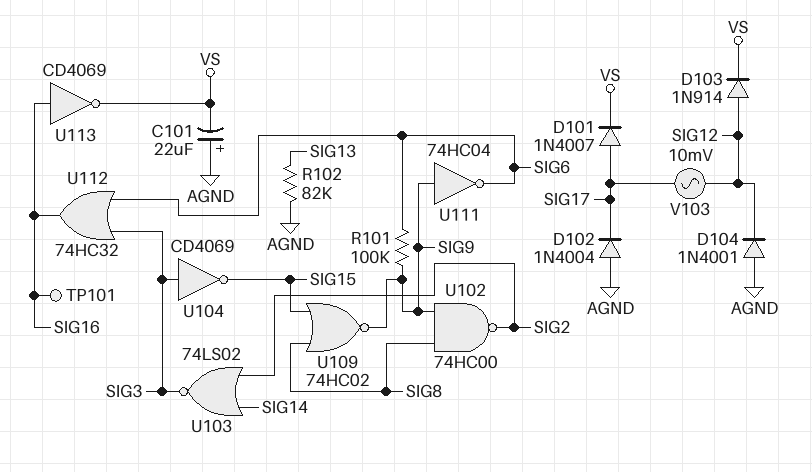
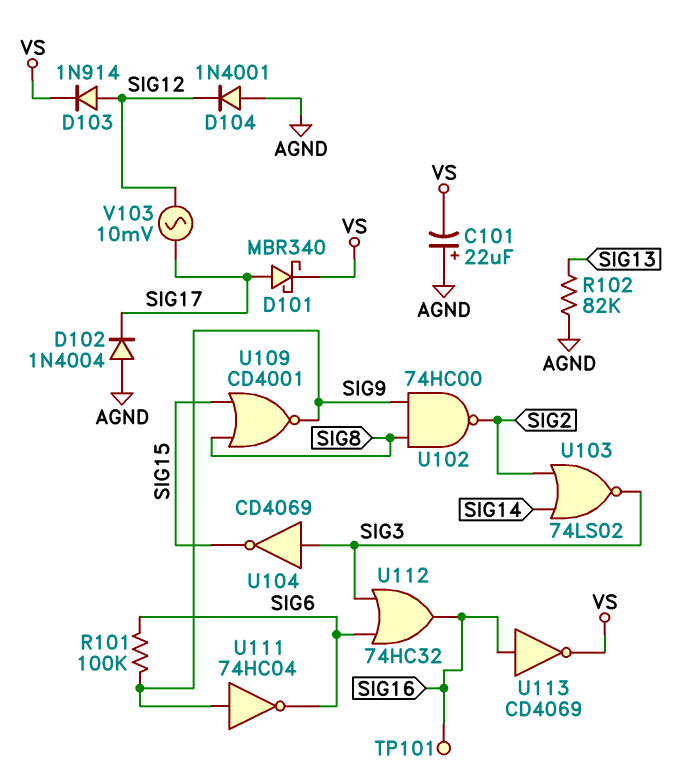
D101: diode 1N4007 (A SIG17, K VS) -> schottky MBR340 (A SIG17, K VS)
U109: NOR 74HC02 (in SIG8, in SIG15, out SIG9) -> NOR CD4001 (in SIG8, in SIG15, out SIG9)

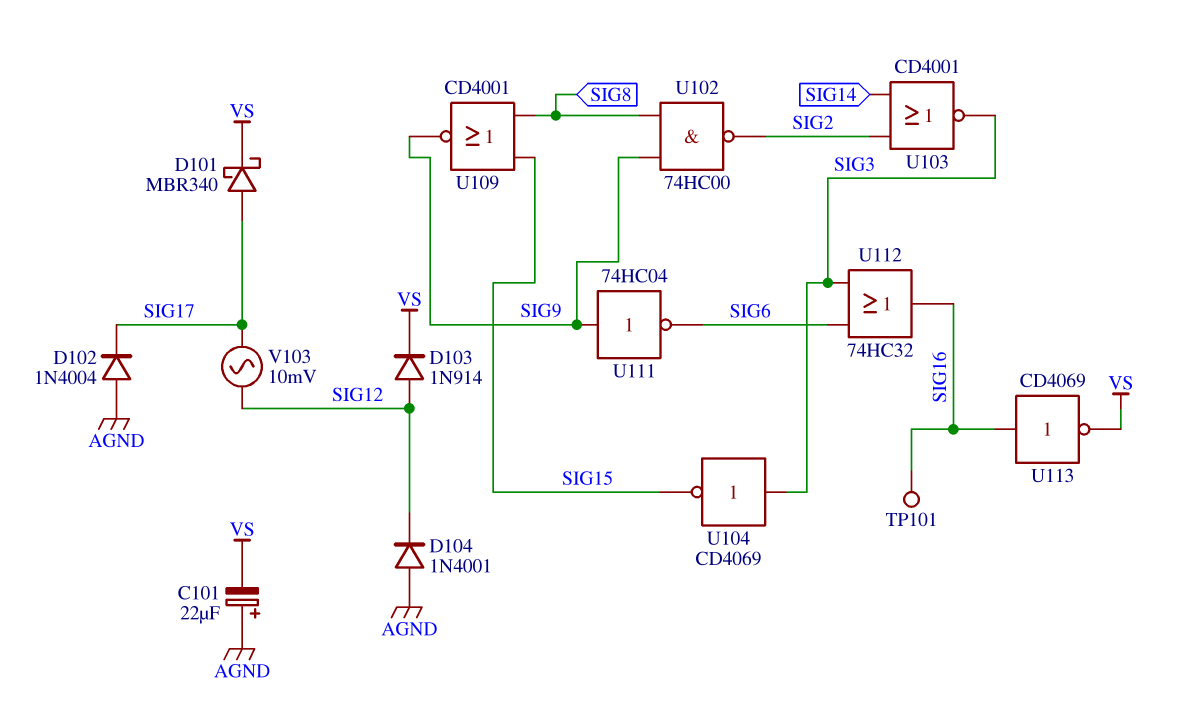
R101: 100k (SIG6, SIG9) -> none
R102: 82k (AGND, SIG13) -> none
U103: NOR 74LS02 (in SIG2, in SIG14, out SIG3) -> NOR CD4001 (in SIG2, in SIG14, out SIG3)

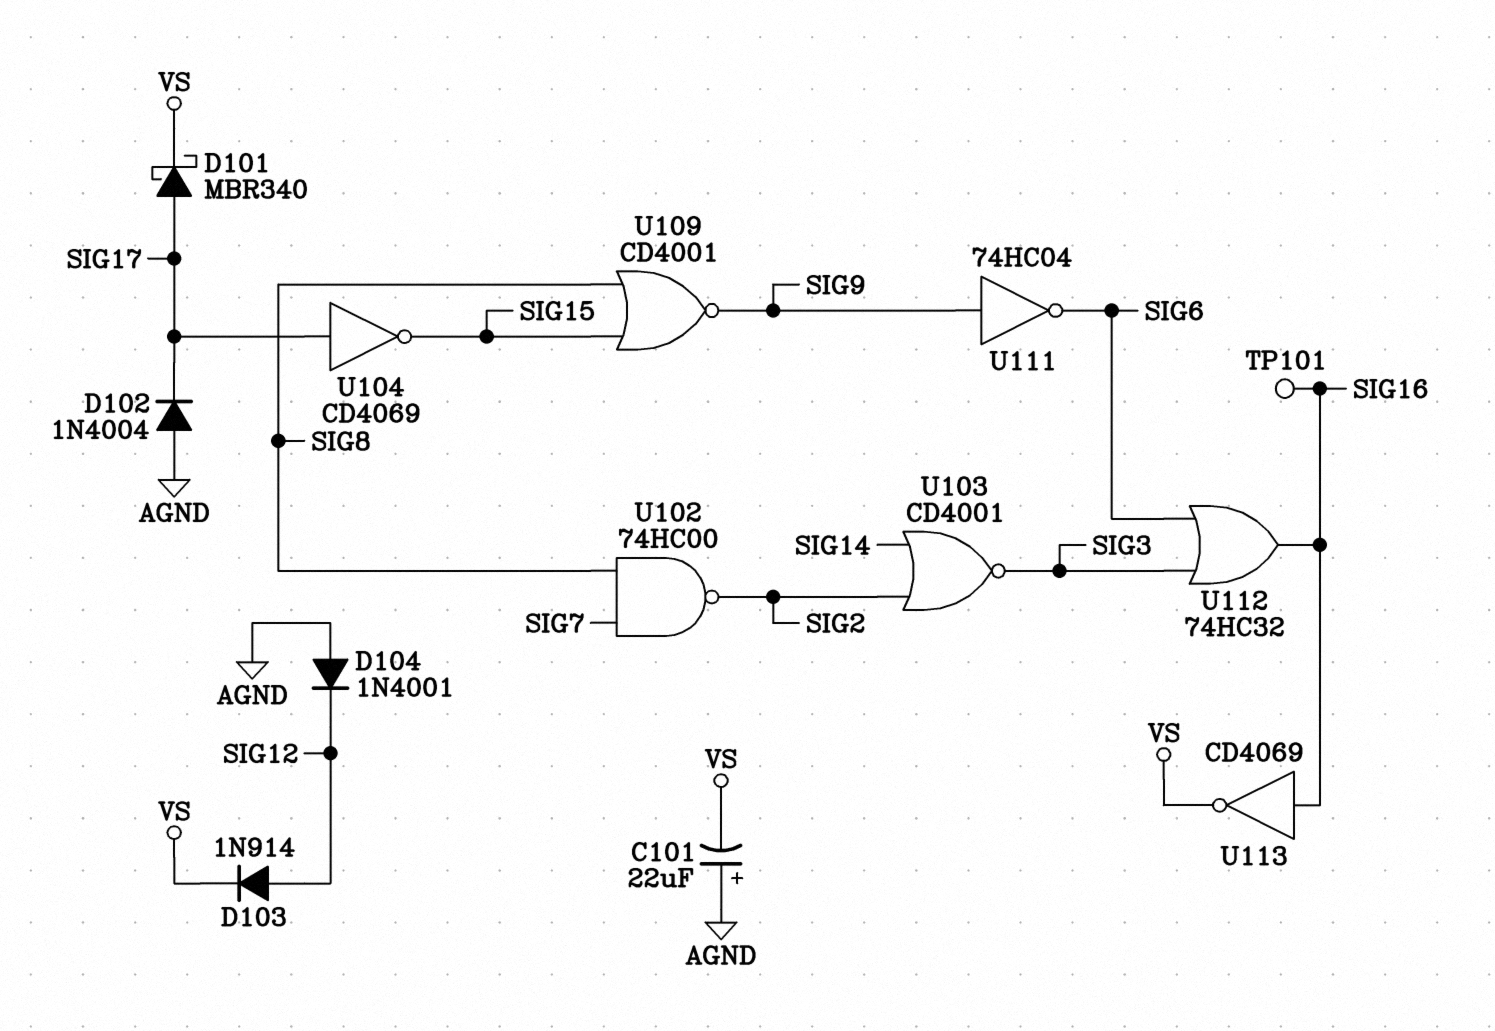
U102: NAND 74HC00 (in SIG8, in SIG9, out SIG2) -> NAND 74HC00 (in SIG7, in SIG8, out SIG2)
U104: NOT CD4069 (in SIG3, out SIG15) -> NOT CD4069 (in SIG17, out SIG15)
V103: AC 10mV (SIG12, SIG17) -> none

